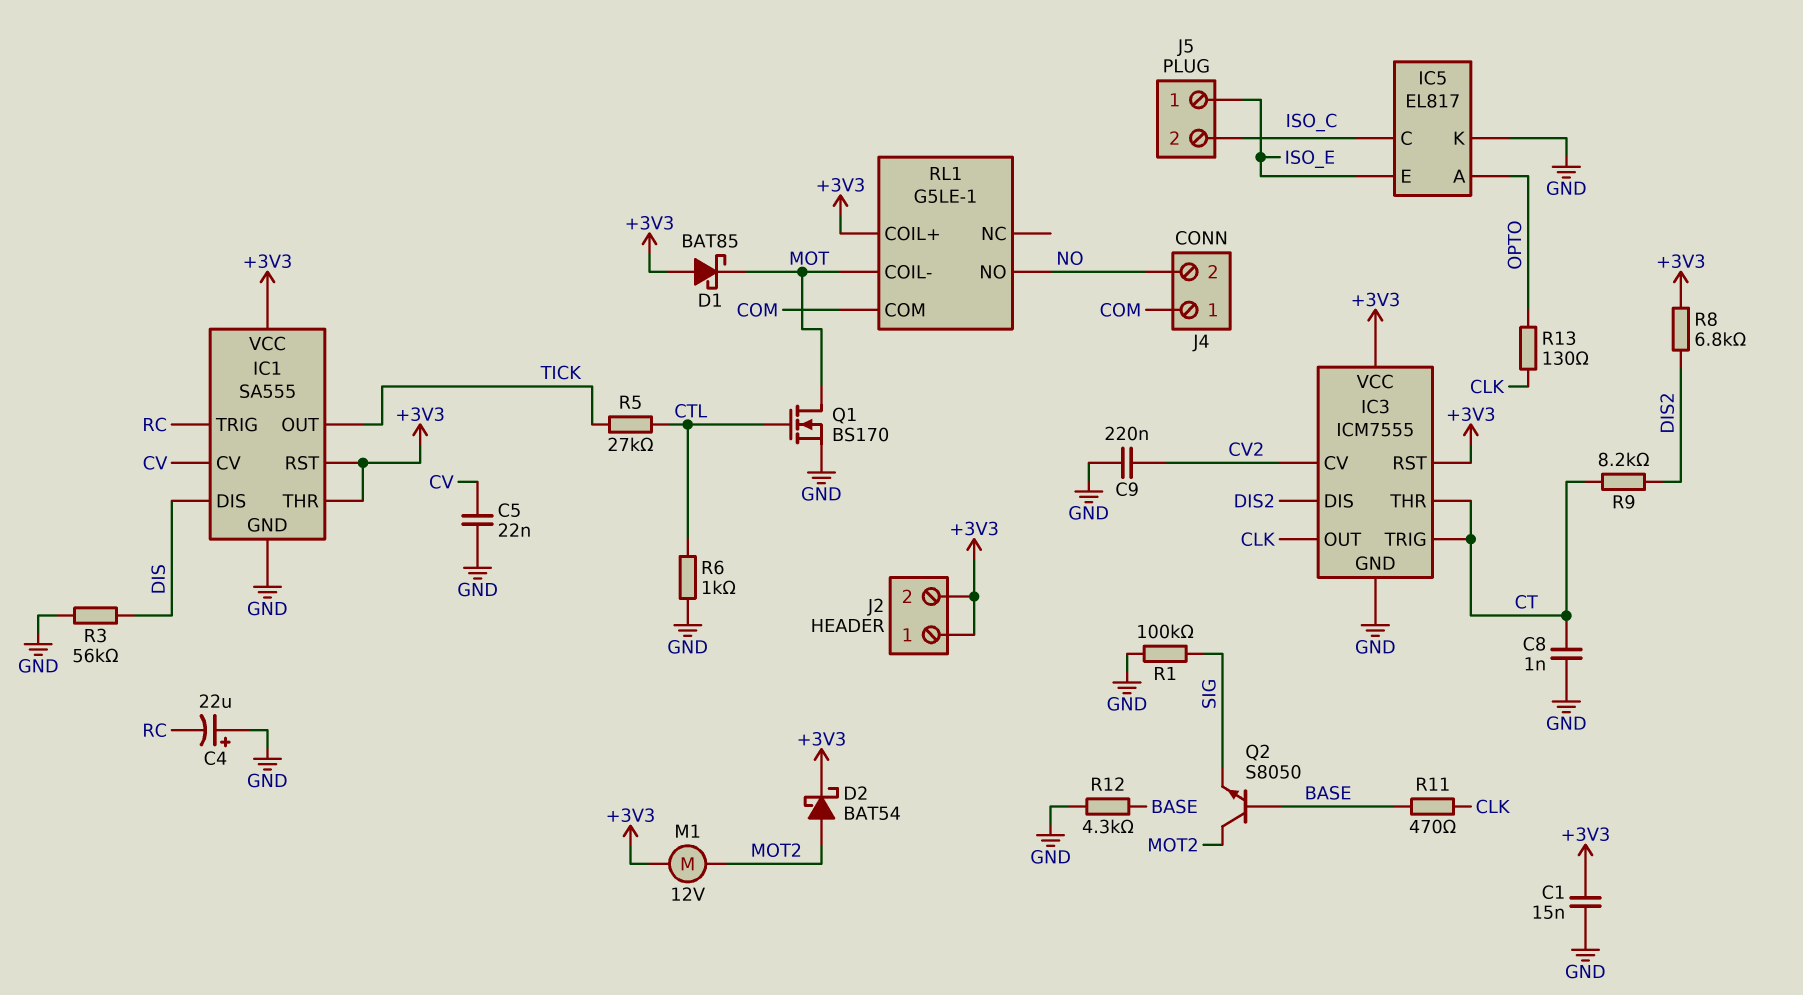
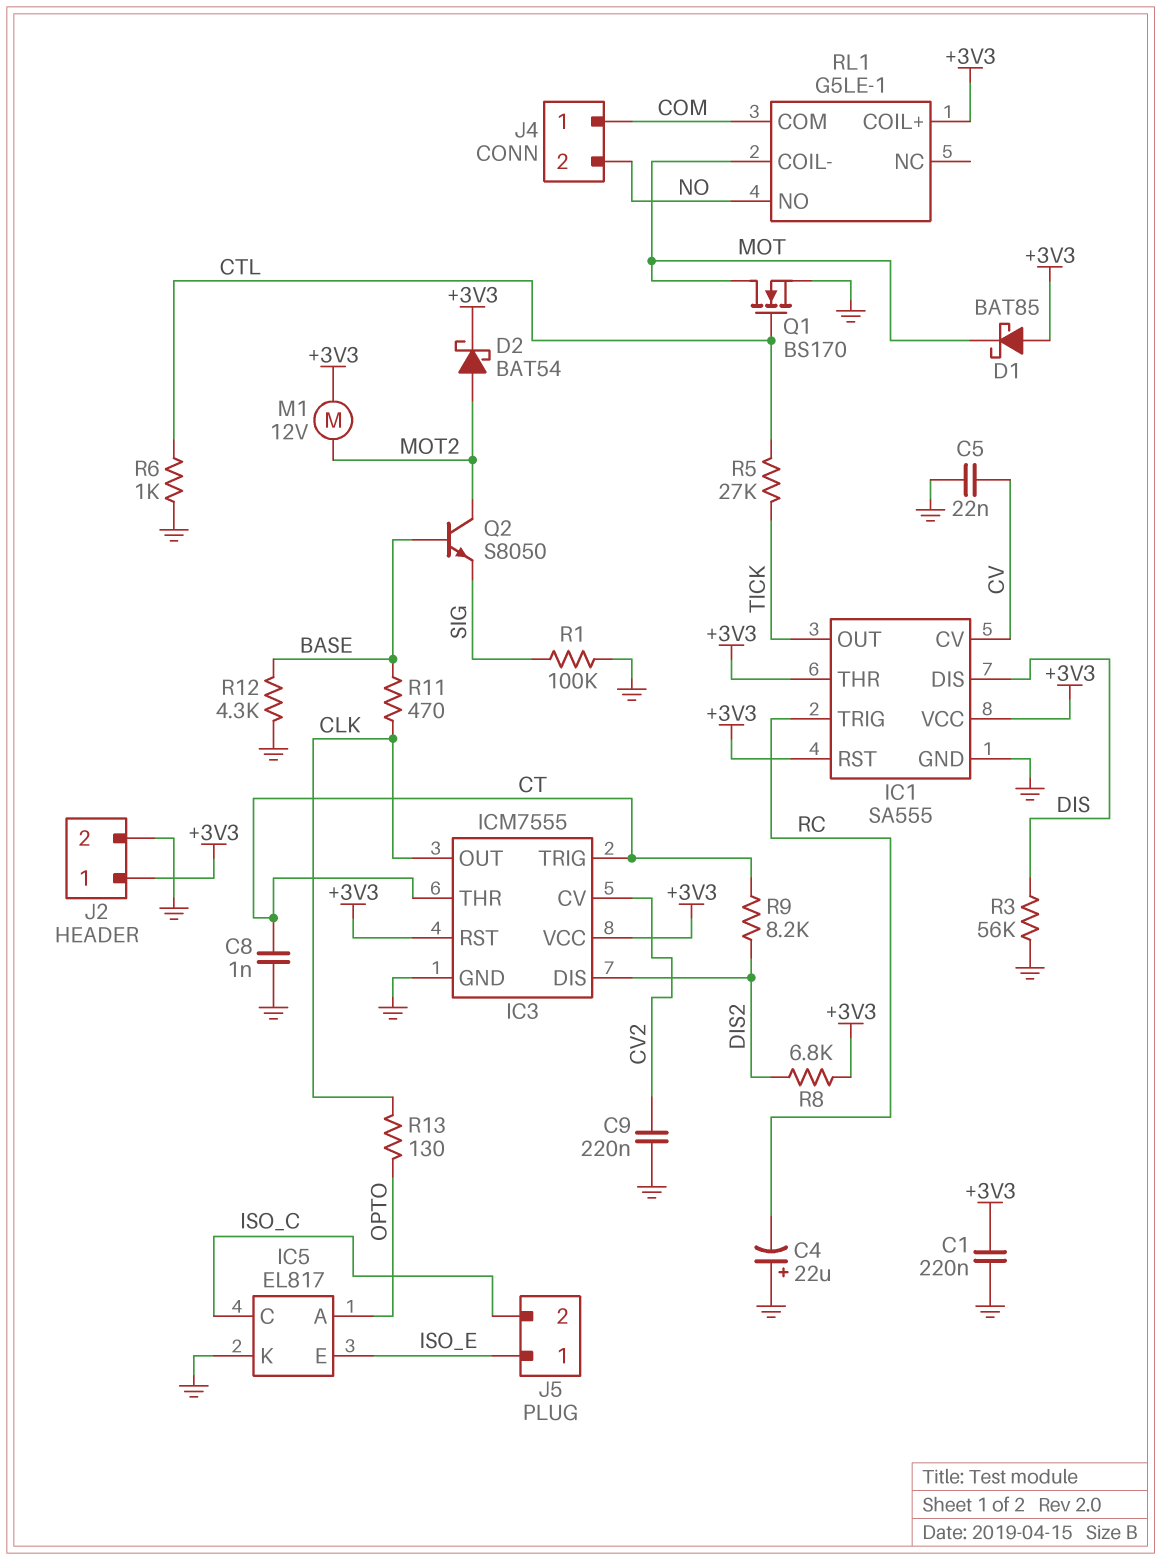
C1: 15nF (+3V3, GND) -> 220nF (+3V3, GND)
J2 pin 2: +3V3 -> GND

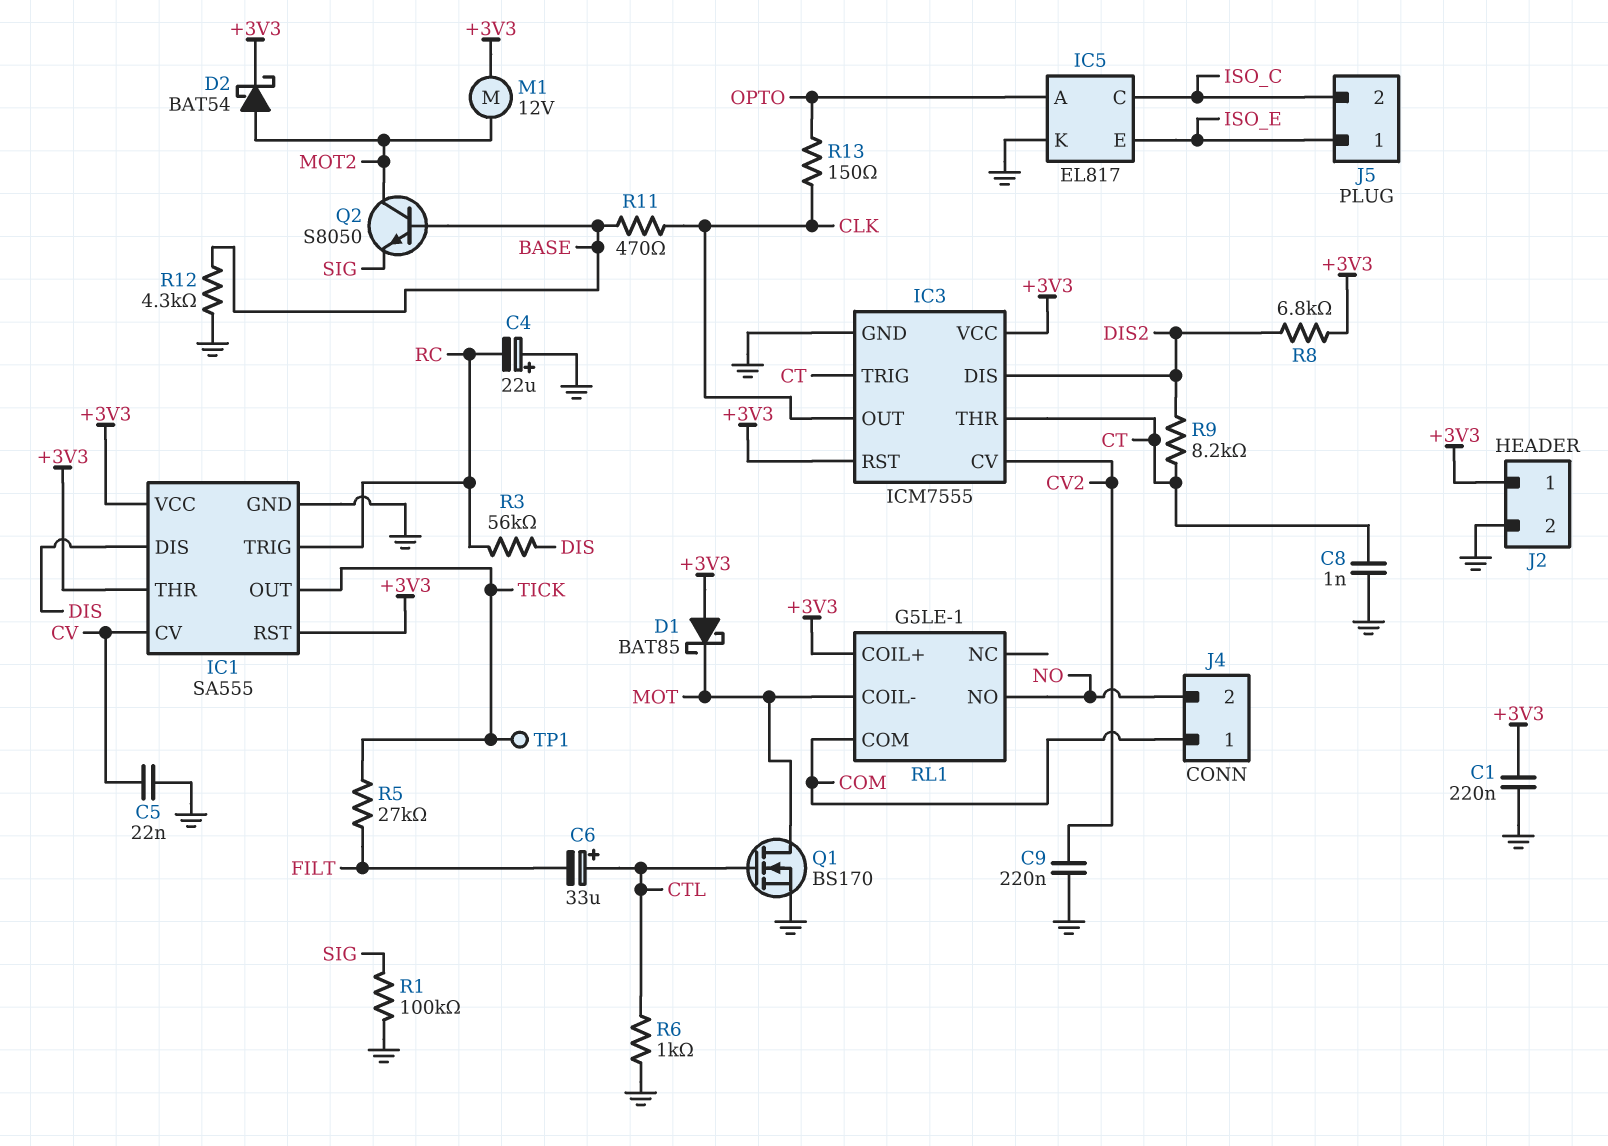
C6: none -> 33uF (plus CTL, minus FILT)
R3: 56k (DIS, GND) -> 56k (DIS, RC)
R5: 27k (CTL, TICK) -> 27k (FILT, TICK)
R13: 130 (CLK, OPTO) -> 150 (CLK, OPTO)
TP1: none -> test point (TICK)

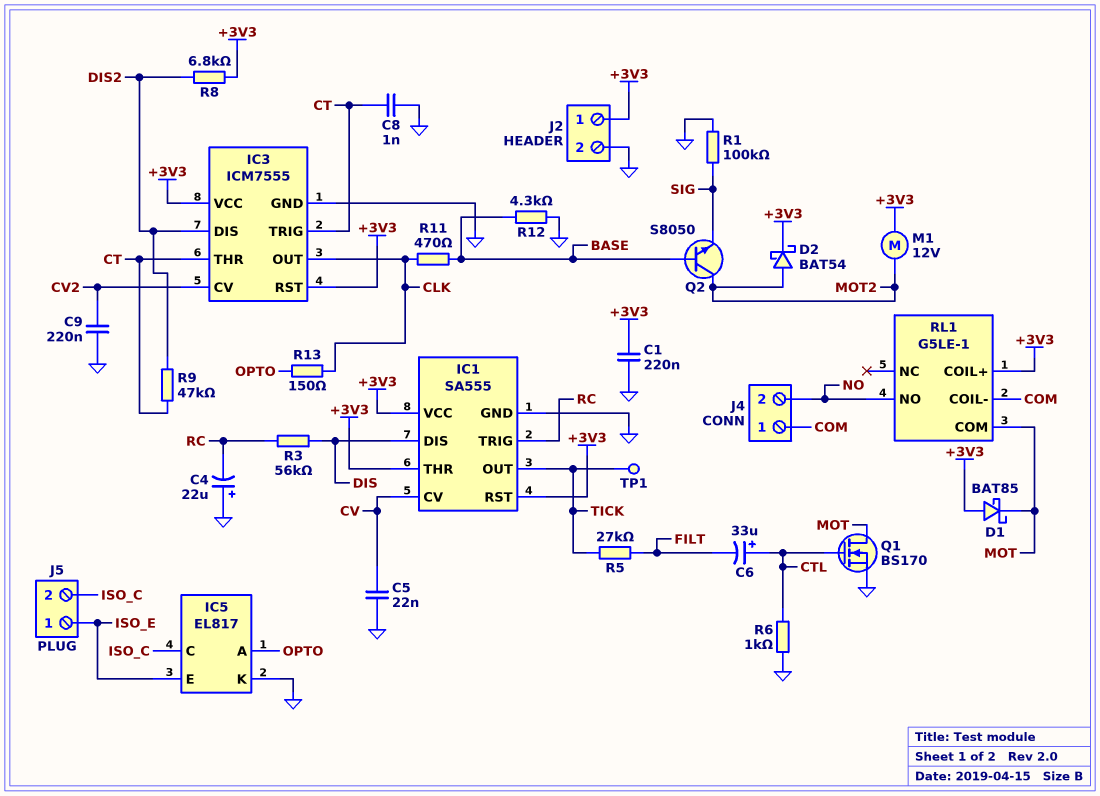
R9: 8.2k (CT, DIS2) -> 47k (CT, DIS2)
RL1 pin COIL-: MOT -> COM
RL1 pin COM: COM -> MOT

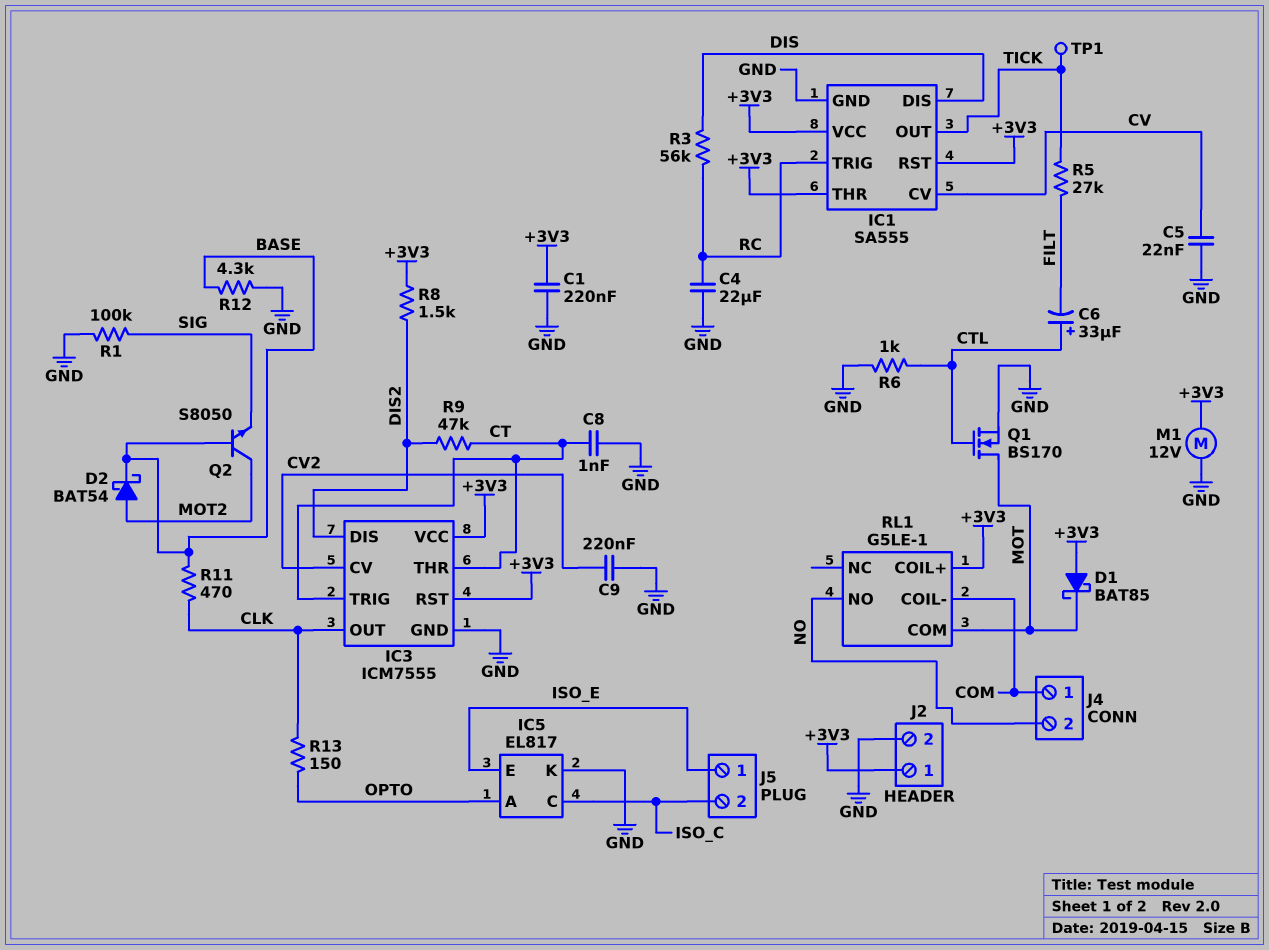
C4: 22uF (plus GND, minus RC) -> 22uF (GND, RC)
D2: schottky BAT54 (A MOT2, K +3V3) -> schottky BAT54 (A MOT2, K BASE)
M1: motor 12V (+3V3, MOT2) -> motor 12V (+3V3, GND)
R8: 6.8k (+3V3, DIS2) -> 1.5k (+3V3, DIS2)

